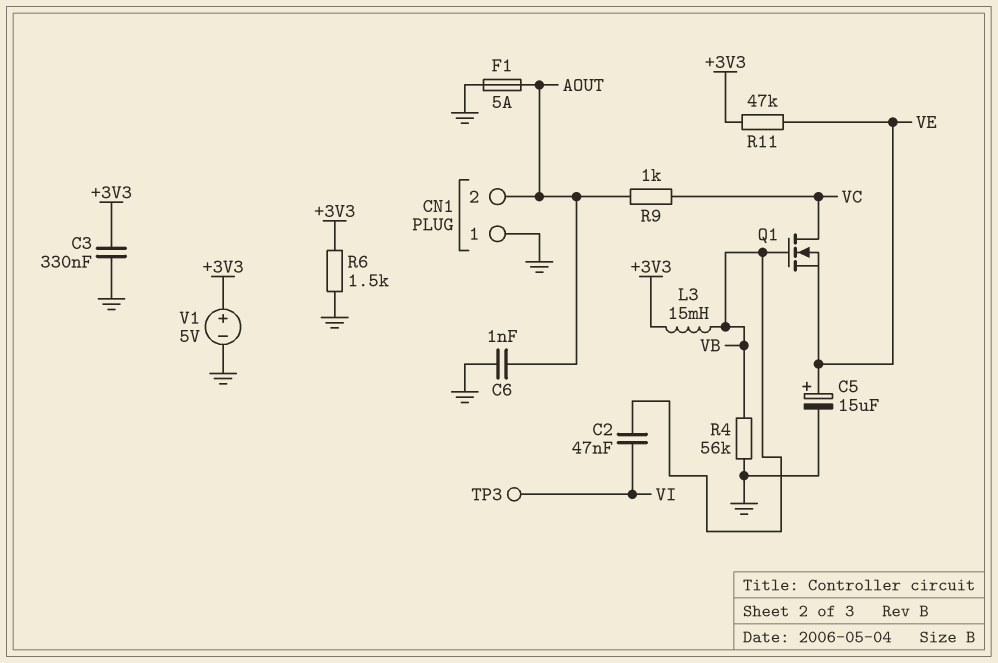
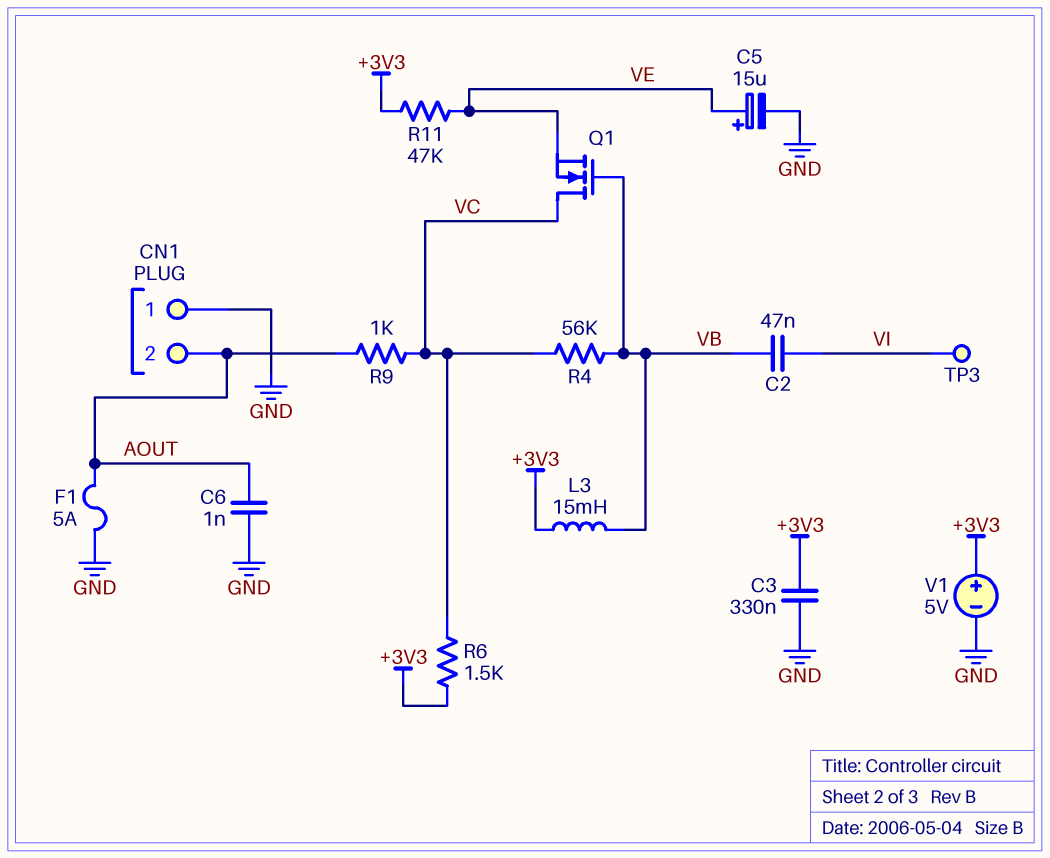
R4: 56k (GND, VB) -> 56k (VB, VC)
R6: 1.5k (+3V3, GND) -> 1.5k (+3V3, VC)

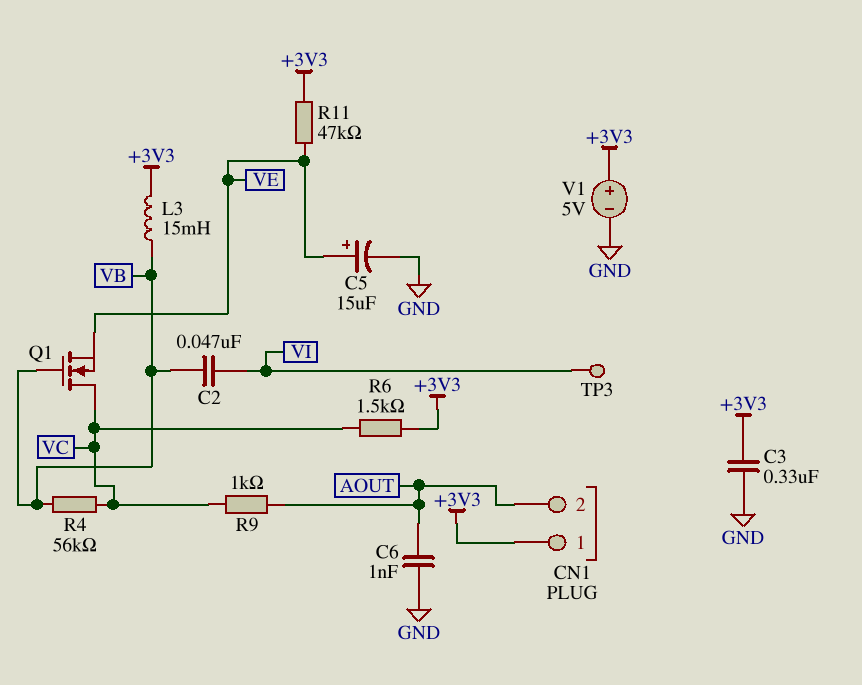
CN1 pin 1: GND -> +3V3
F1: 5A (AOUT, GND) -> none

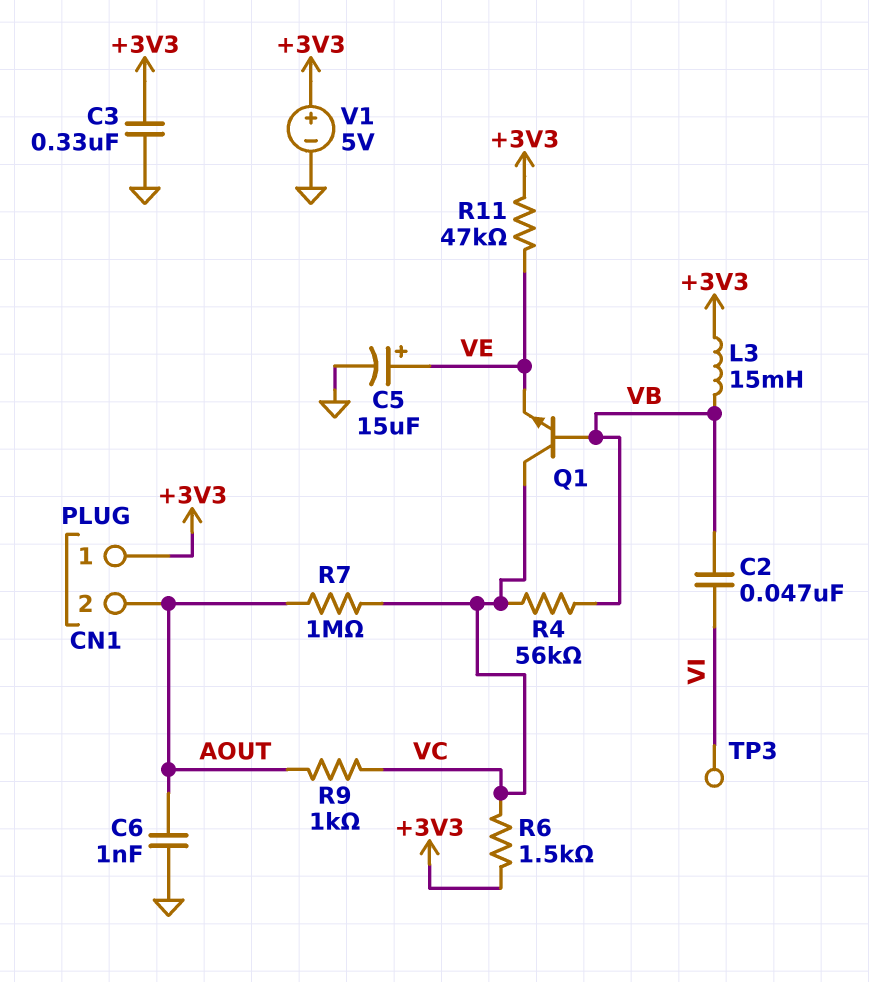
Q1: NMOS (G VB, D VC, S VE) -> NPN (B VB, C VC, E VE)
R7: none -> 1M (AOUT, VC)

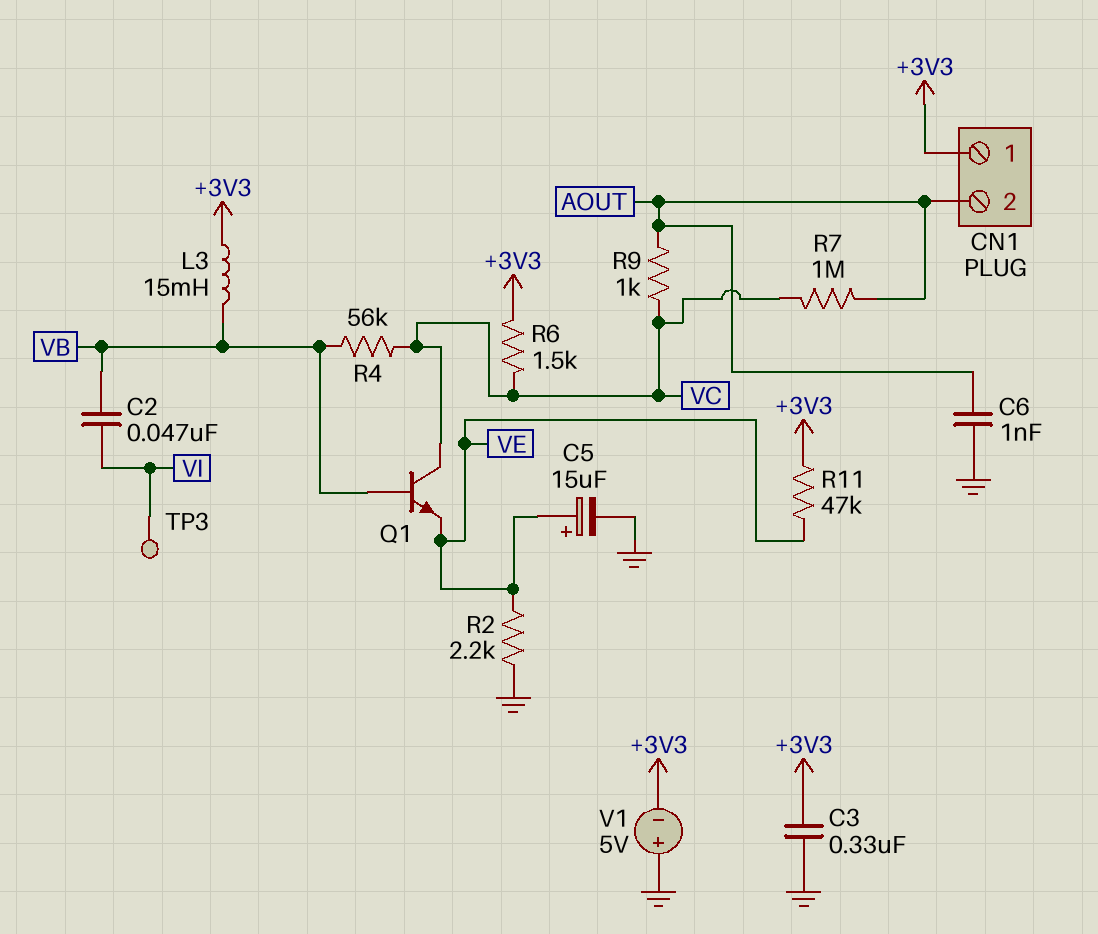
R2: none -> 2.2k (GND, VE)
V1: 5V (plus +3V3, minus GND) -> 5V (plus GND, minus +3V3)

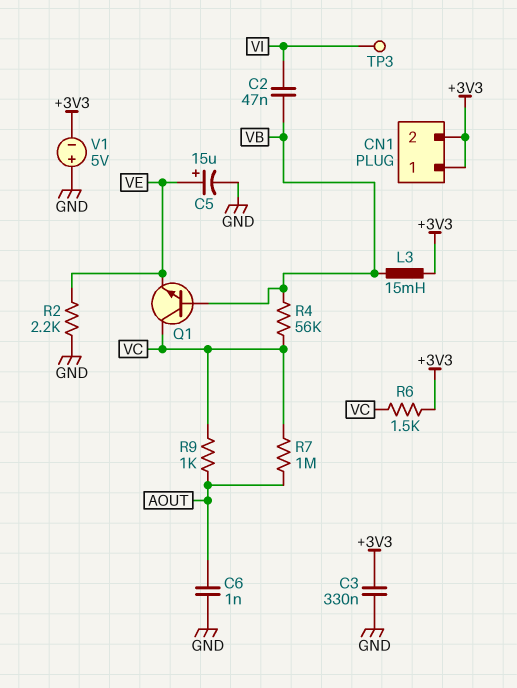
CN1 pin 2: AOUT -> +3V3
R11: 47k (+3V3, VE) -> none

